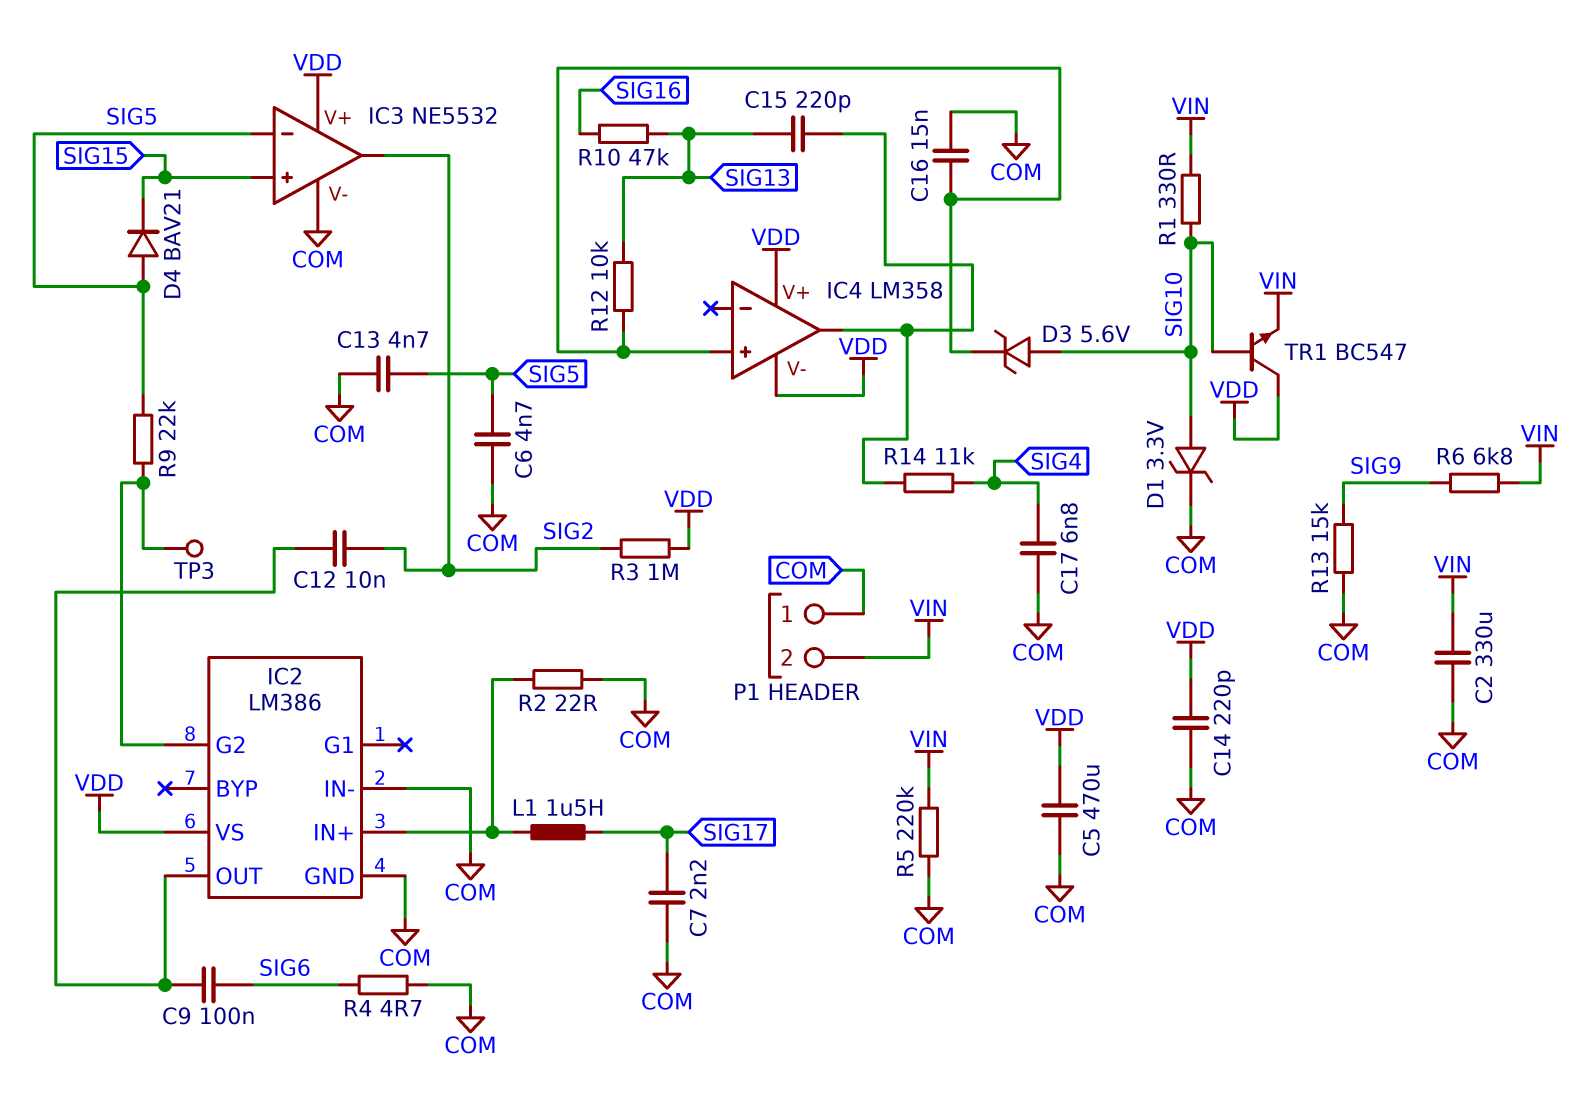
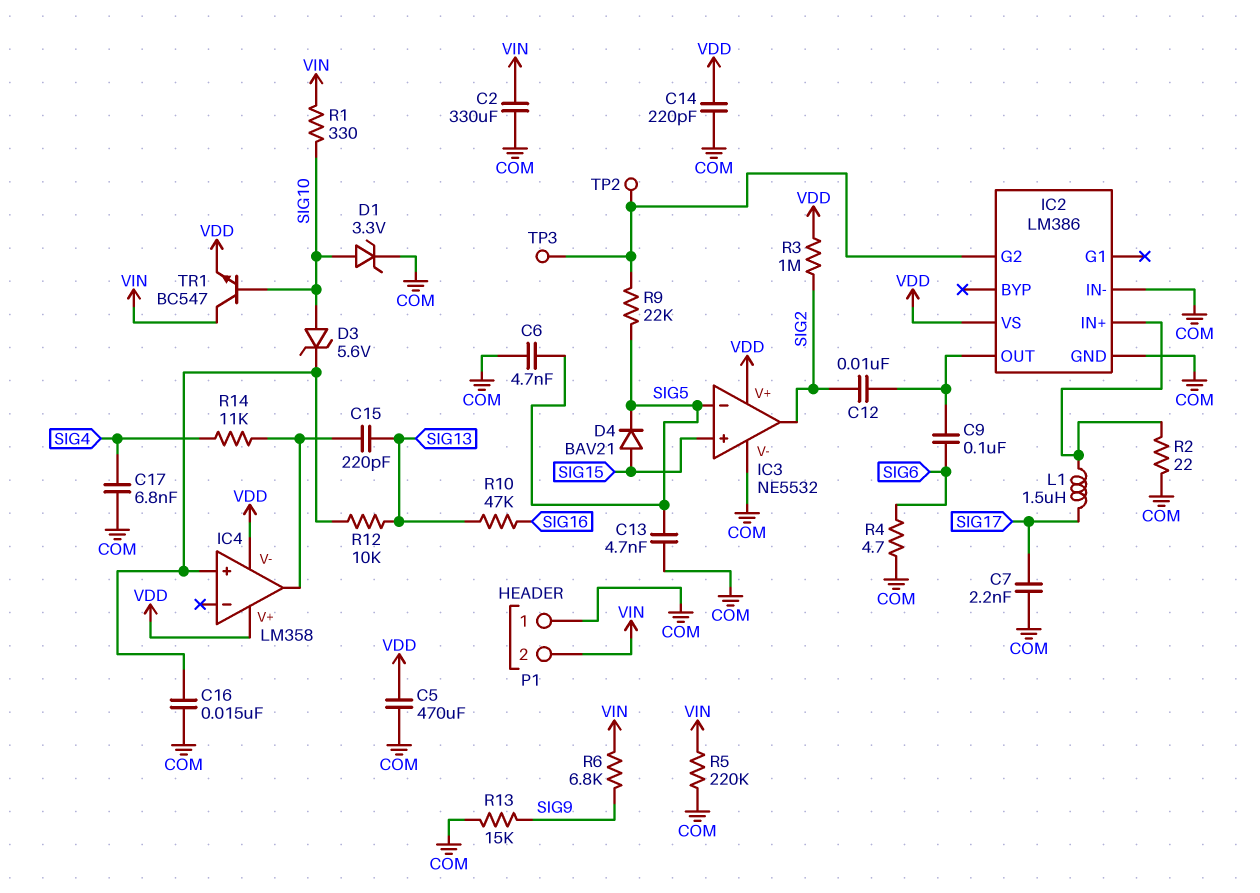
D4: diode BAV21 (A SIG5, K SIG15) -> diode BAV21 (A SIG15, K SIG5)
TP2: none -> test point (IC2/G2)
TR1: NPN BC547 (B SIG10, C VDD, E VIN) -> NPN BC547 (B SIG10, C VIN, E VDD)

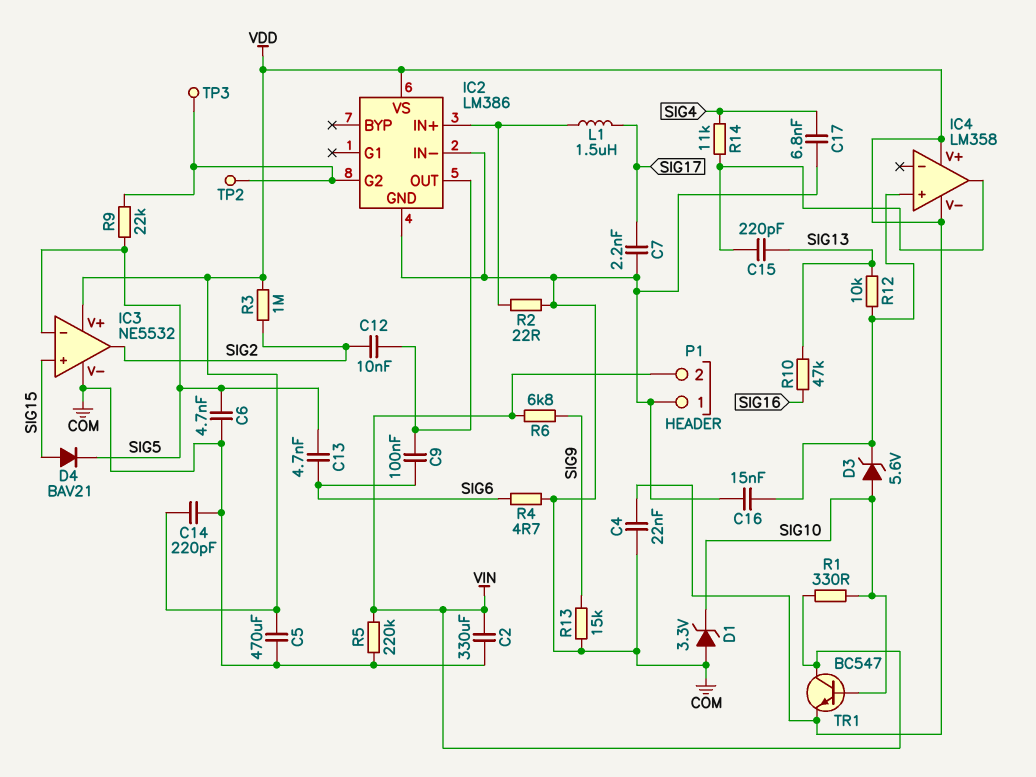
C4: none -> 22nF (COM, VDD)
C13: 4.7nF (COM, SIG5) -> 4.7nF (SIG5, SIG6)
D1: zener 3.3V (A SIG10, K COM) -> zener 3.3V (A COM, K SIG10)

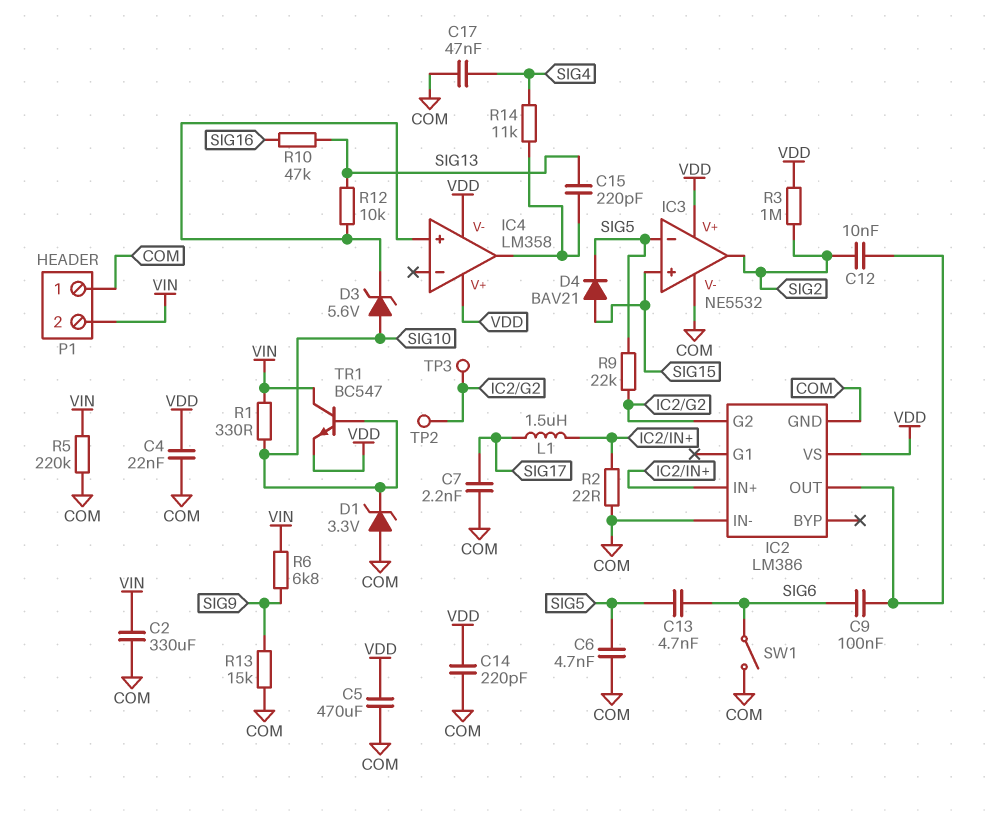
C16: 15nF (COM, IC4/in+) -> none
C17: 6.8nF (COM, SIG4) -> 47nF (COM, SIG4)
R4: 4.7 (COM, SIG6) -> none
SW1: none -> switch (COM, SIG6)

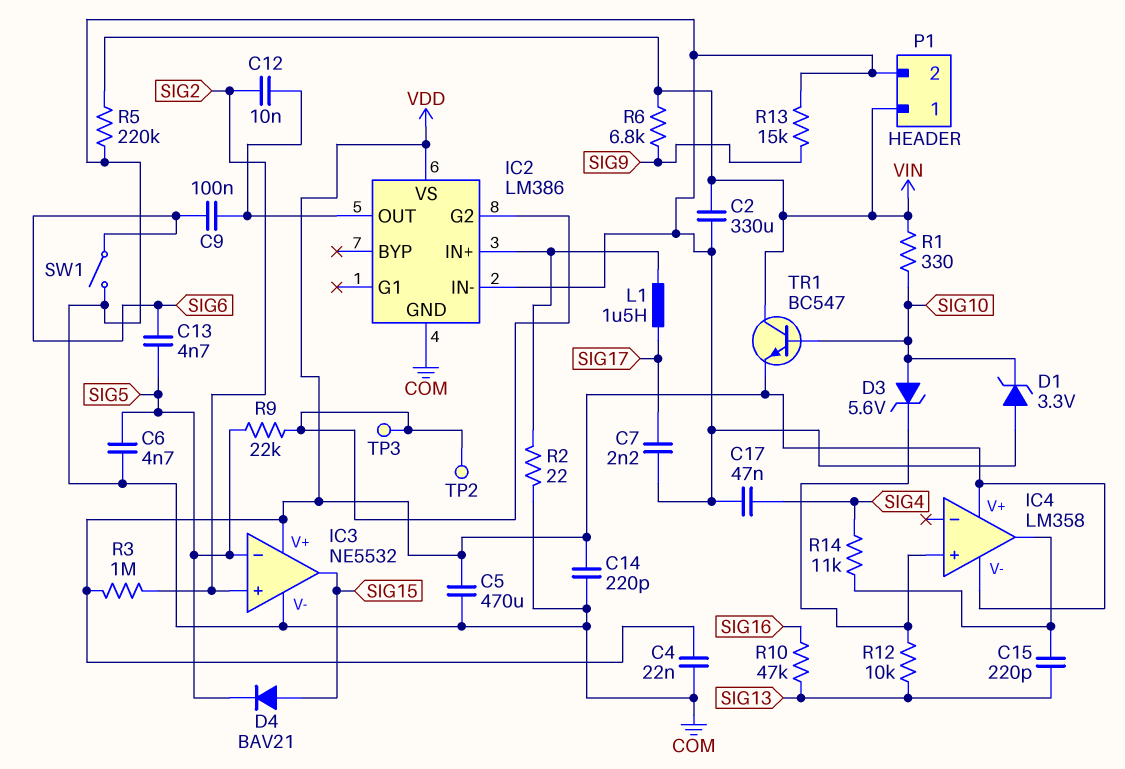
IC3 pin in+: SIG15 -> SIG2
IC3 pin out: SIG2 -> SIG15
P1 pin 1: COM -> VIN
P1 pin 2: VIN -> COM

